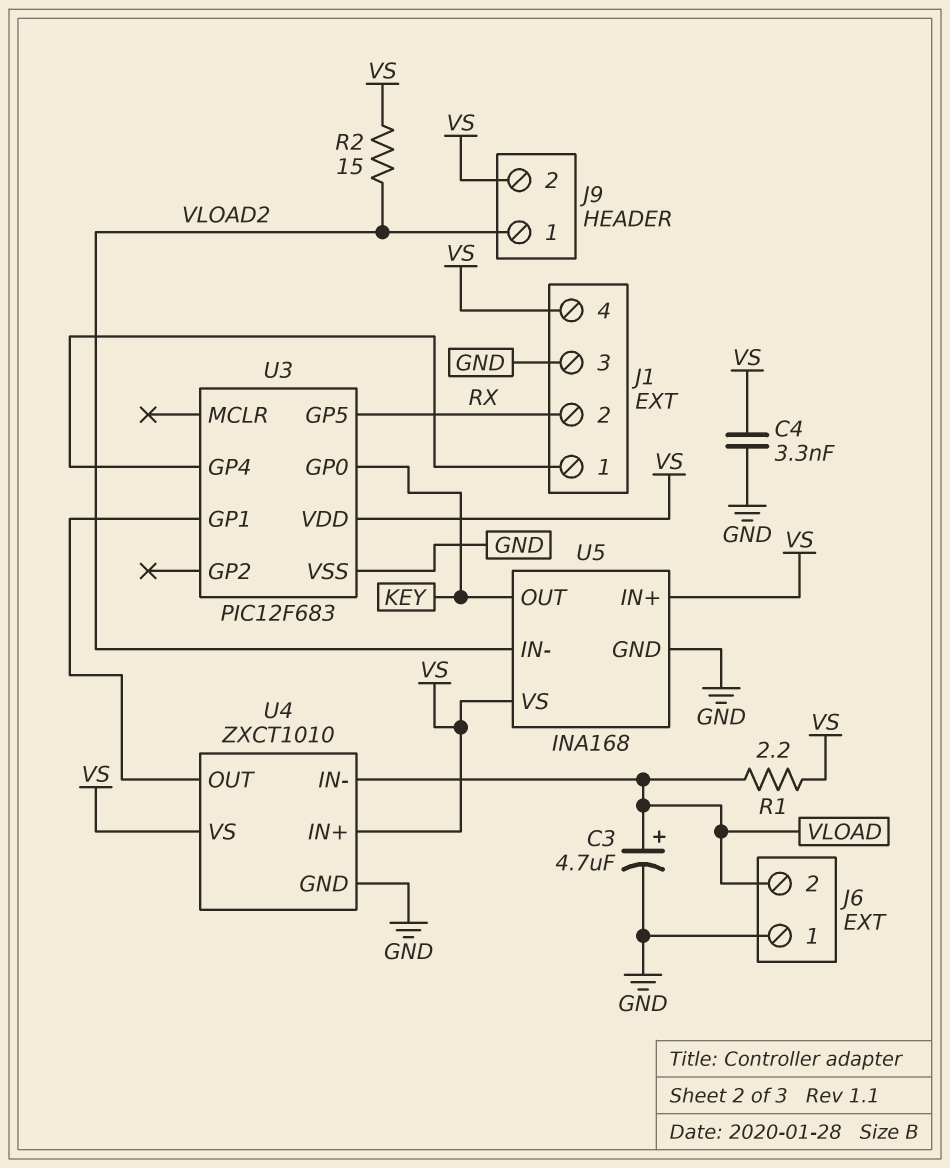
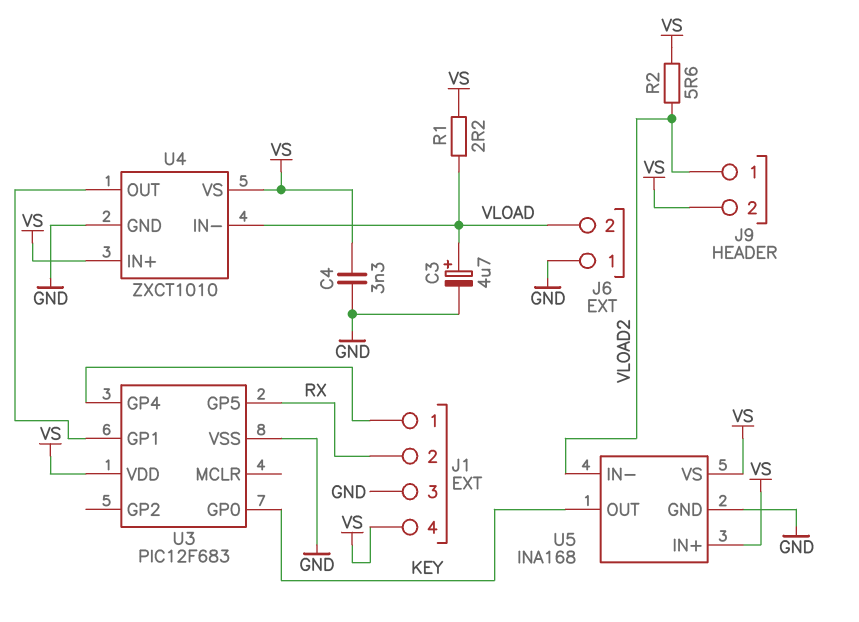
R2: 15 (VLOAD2, VS) -> 5.6 (VLOAD2, VS)

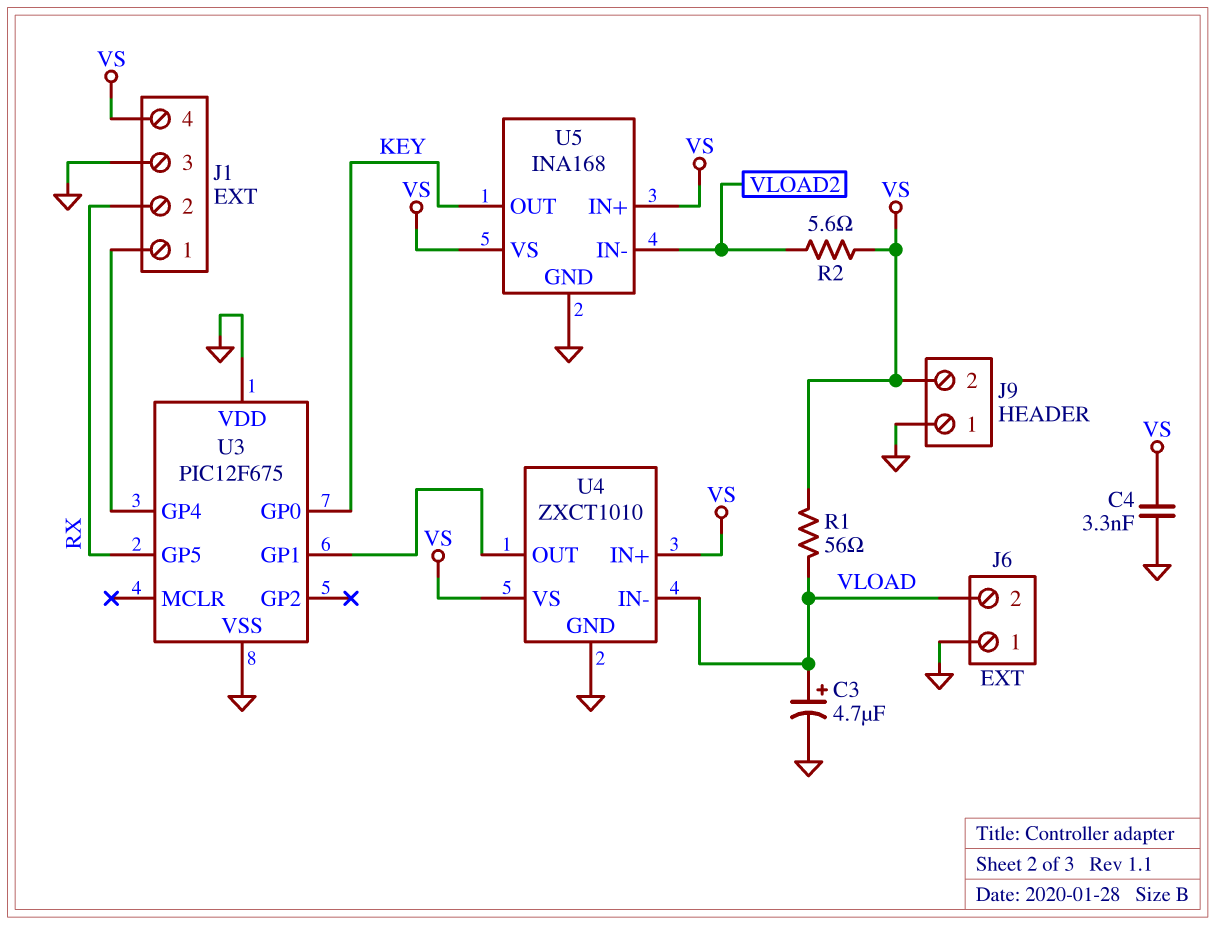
J9 pin 1: VLOAD2 -> GND
R1: 2.2 (VLOAD, VS) -> 56 (VLOAD, VS)
U3: PIC12F683 -> PIC12F675
U3 pin VDD: VS -> GND

